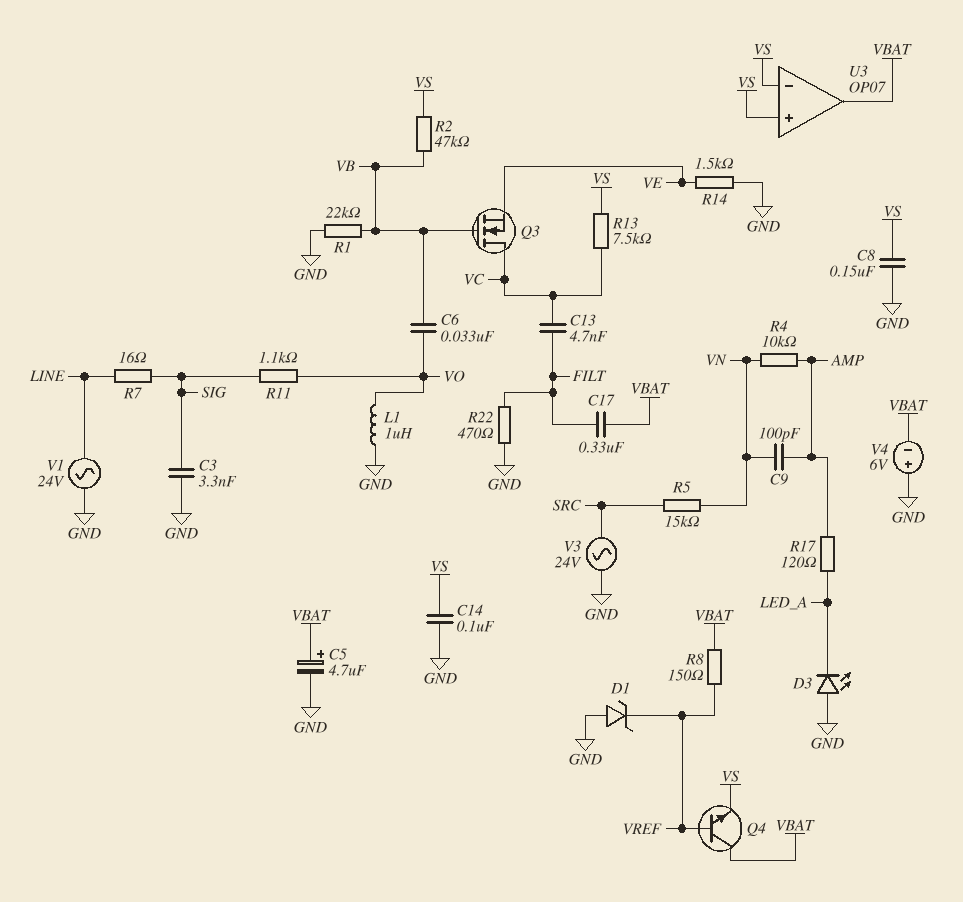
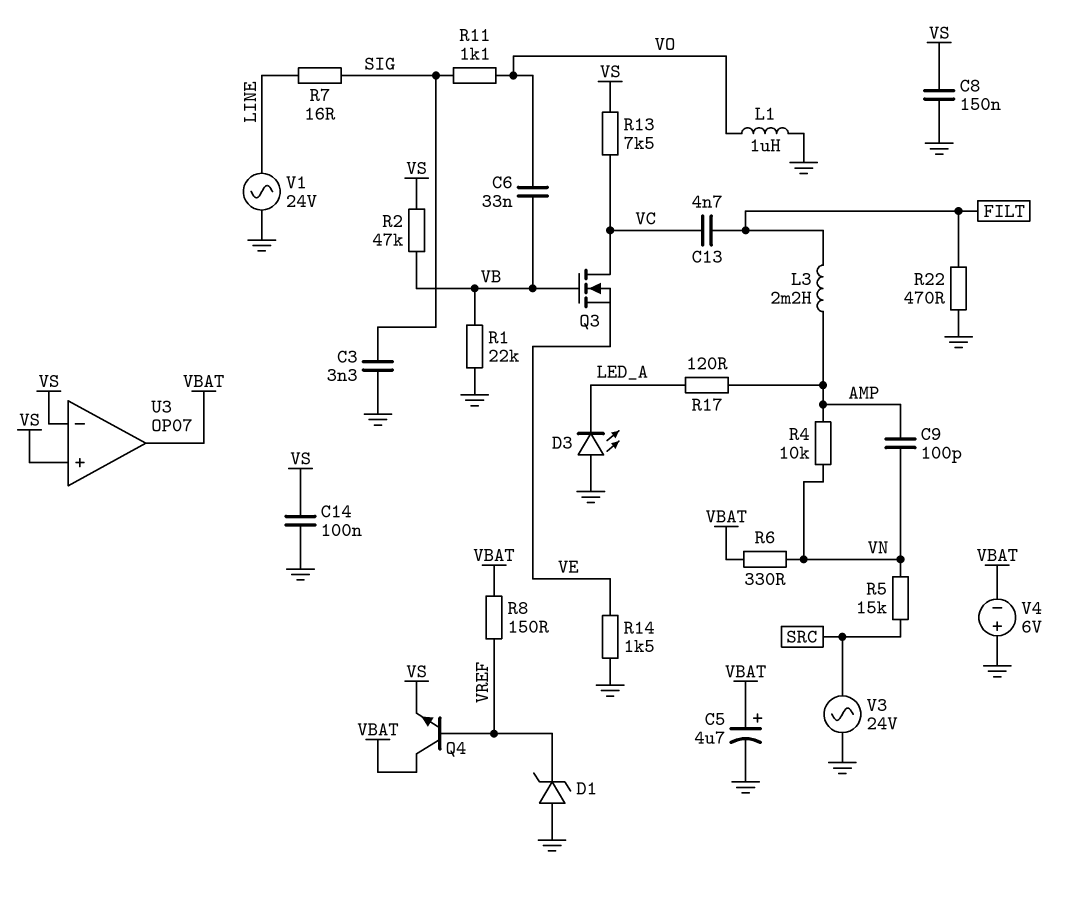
C17: 330nF (FILT, VBAT) -> none
L3: none -> 2.2mH (AMP, FILT)
R6: none -> 330 (VBAT, VN)

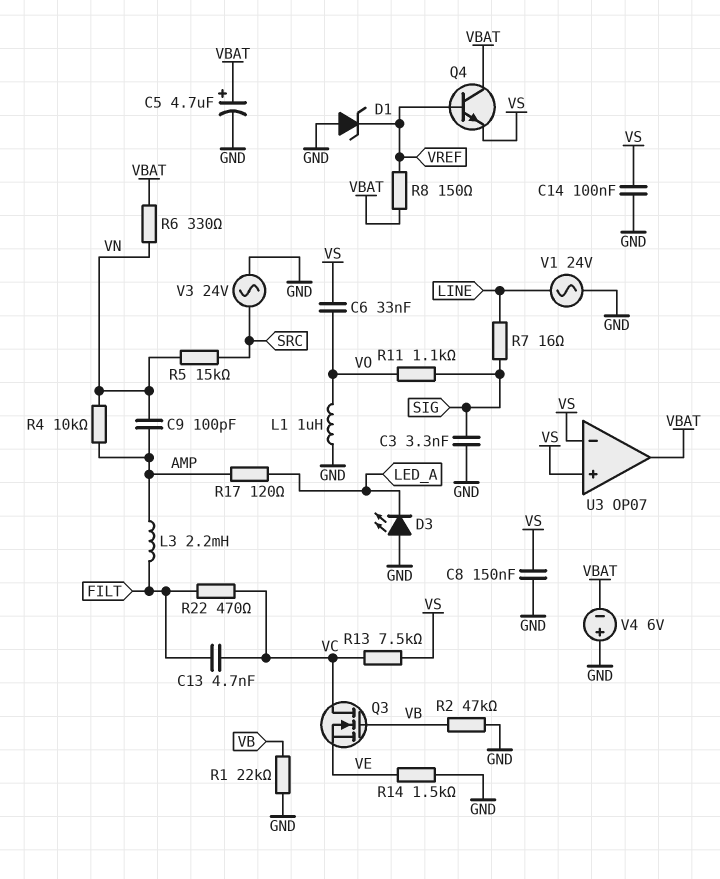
C6: 33nF (VB, VO) -> 33nF (VO, VS)
R2: 47k (VB, VS) -> 47k (GND, VB)
R22: 470 (FILT, GND) -> 470 (FILT, VC)

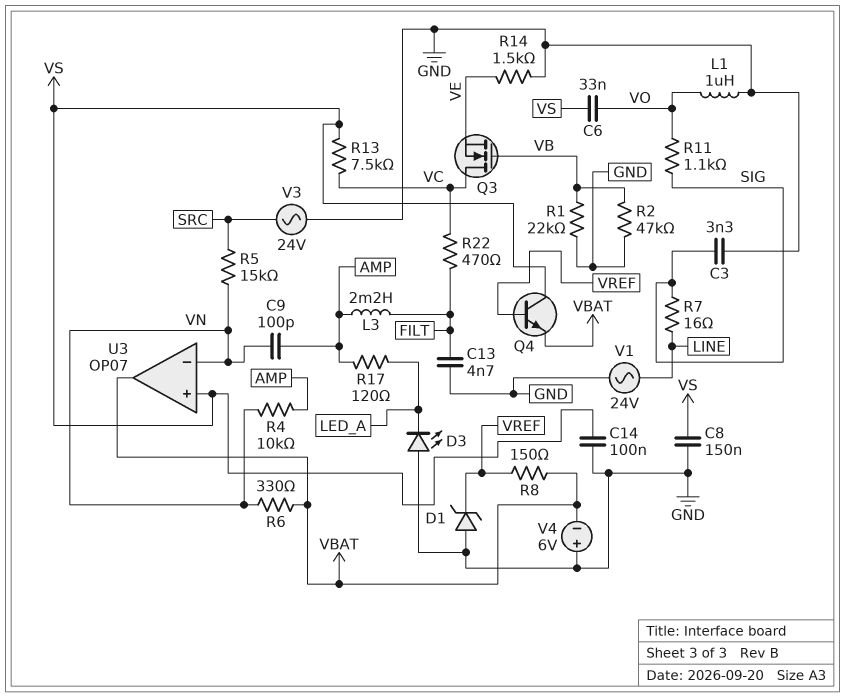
C5: 4.7uF (plus VBAT, minus GND) -> none
C13: 4.7nF (FILT, VC) -> 4.7nF (FILT, GND)
Q4: NPN (B VREF, C VBAT, E VS) -> NPN (B VREF, C VS, E VBAT)
U3 pin in-: VS -> VN

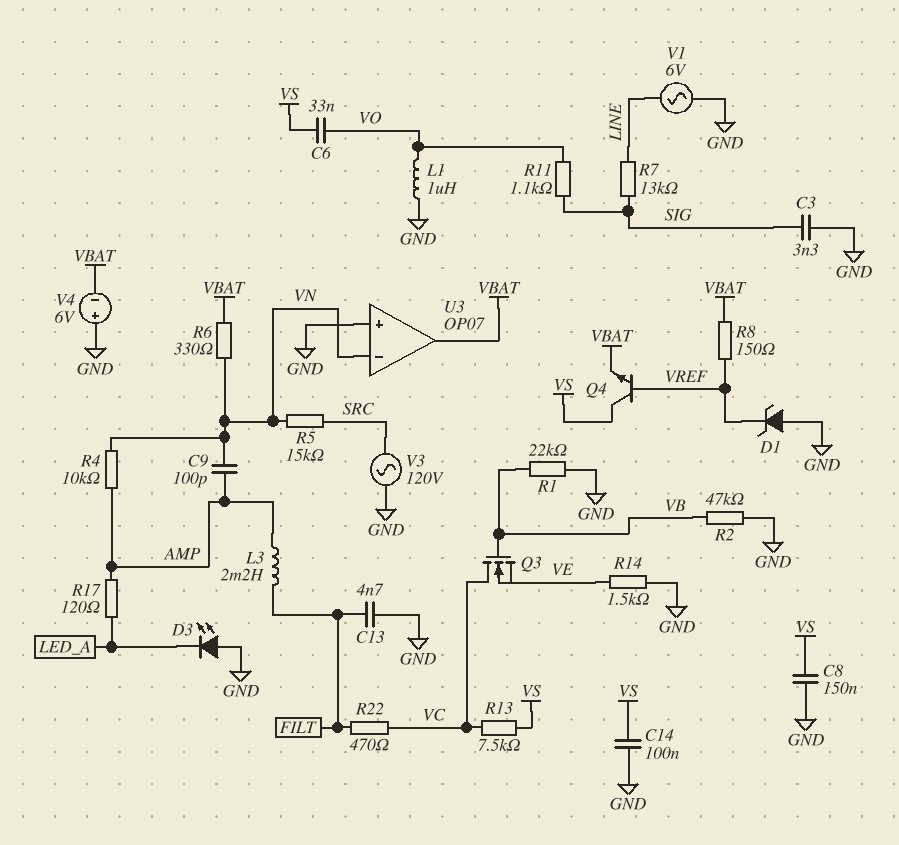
R7: 16 (LINE, SIG) -> 13k (LINE, SIG)
U3 pin in+: VS -> GND
V1: AC 24V (GND, LINE) -> AC 6V (GND, LINE)
V3: AC 24V (GND, SRC) -> AC 120V (GND, SRC)

